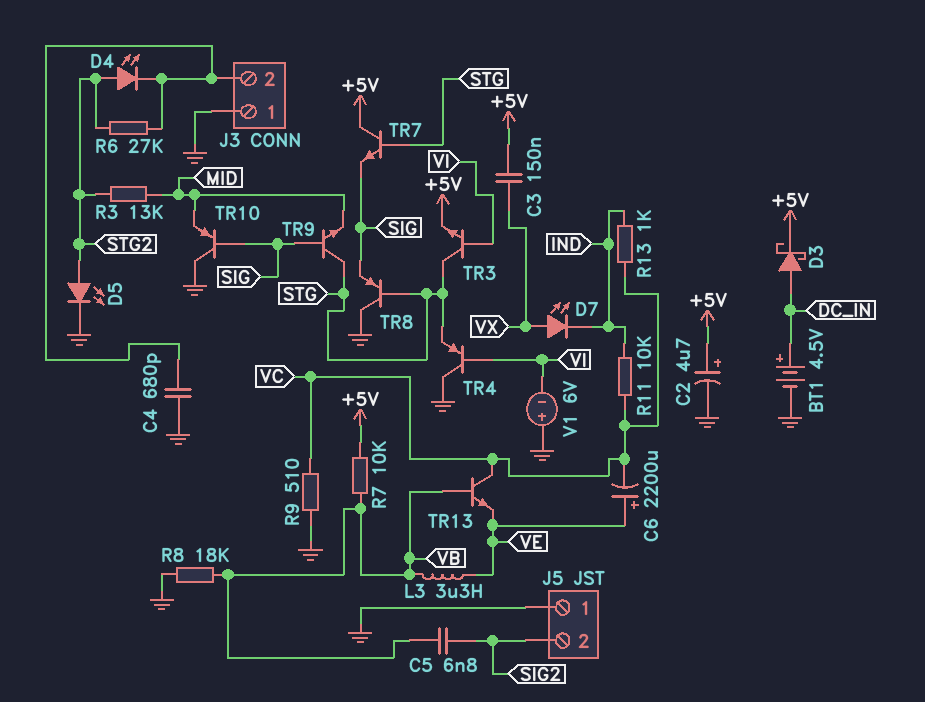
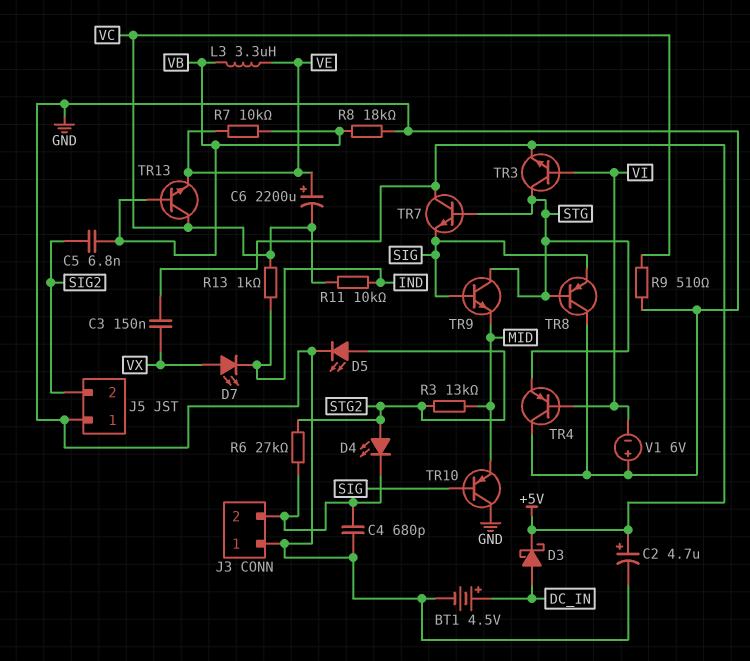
R7: 10k (+5V, VB) -> 10k (VB, VE)

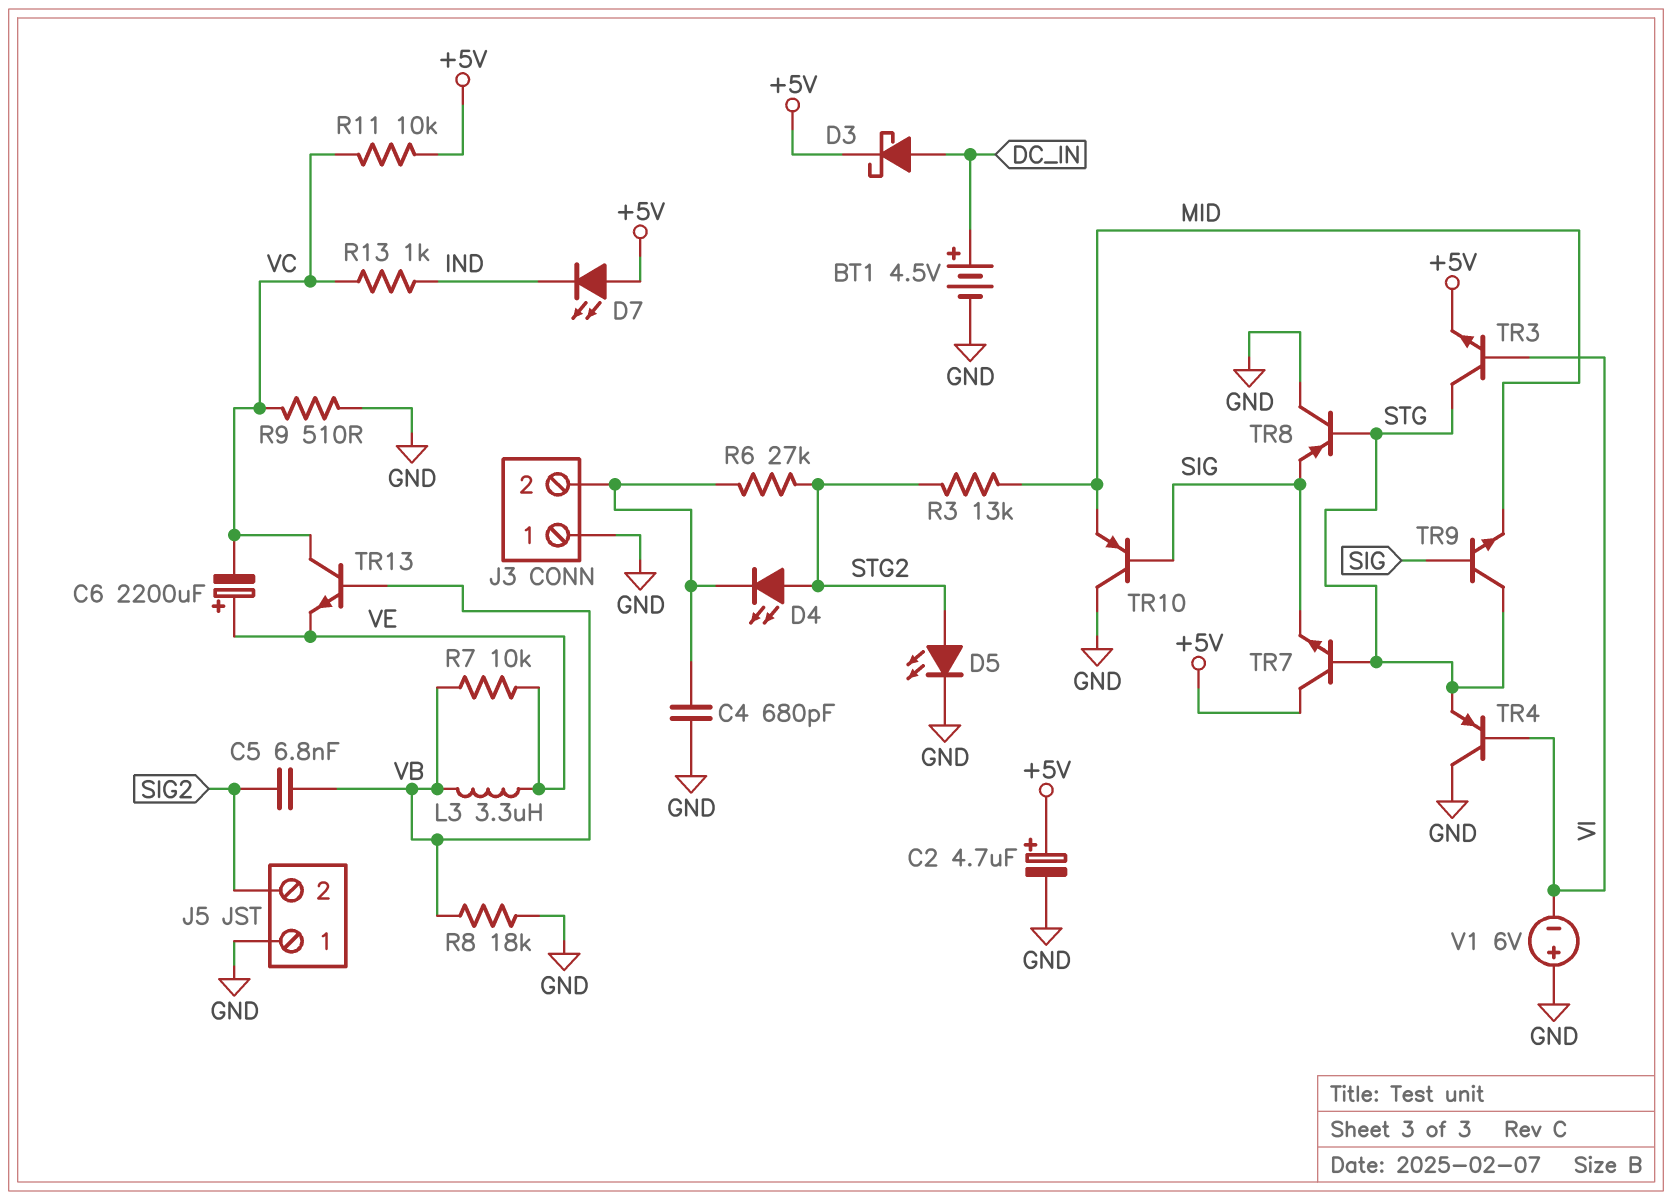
C3: 150nF (+5V, VX) -> none
D7: LED (A VX, K IND) -> LED (A +5V, K IND)
R11: 10k (IND, VC) -> 10k (+5V, VC)

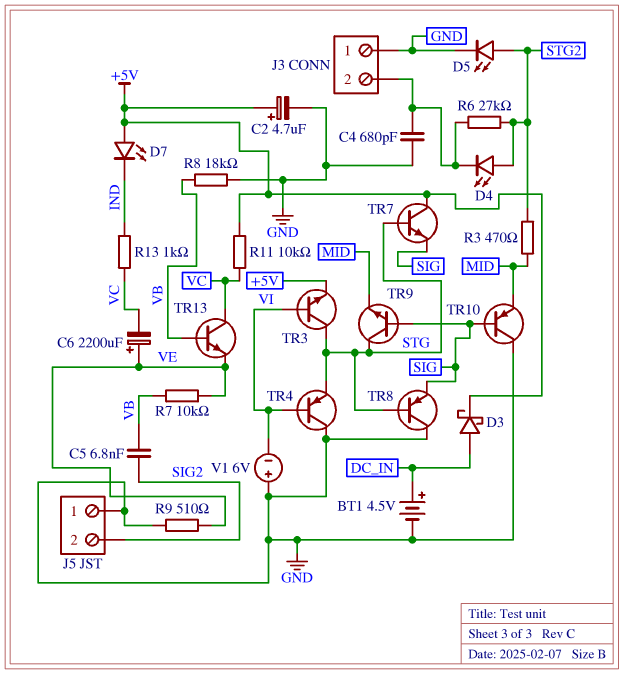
L3: 3.3uH (VB, VE) -> none
R3: 13k (MID, STG2) -> 470 (MID, STG2)
R9: 510 (GND, VC) -> 510 (GND, VE)

